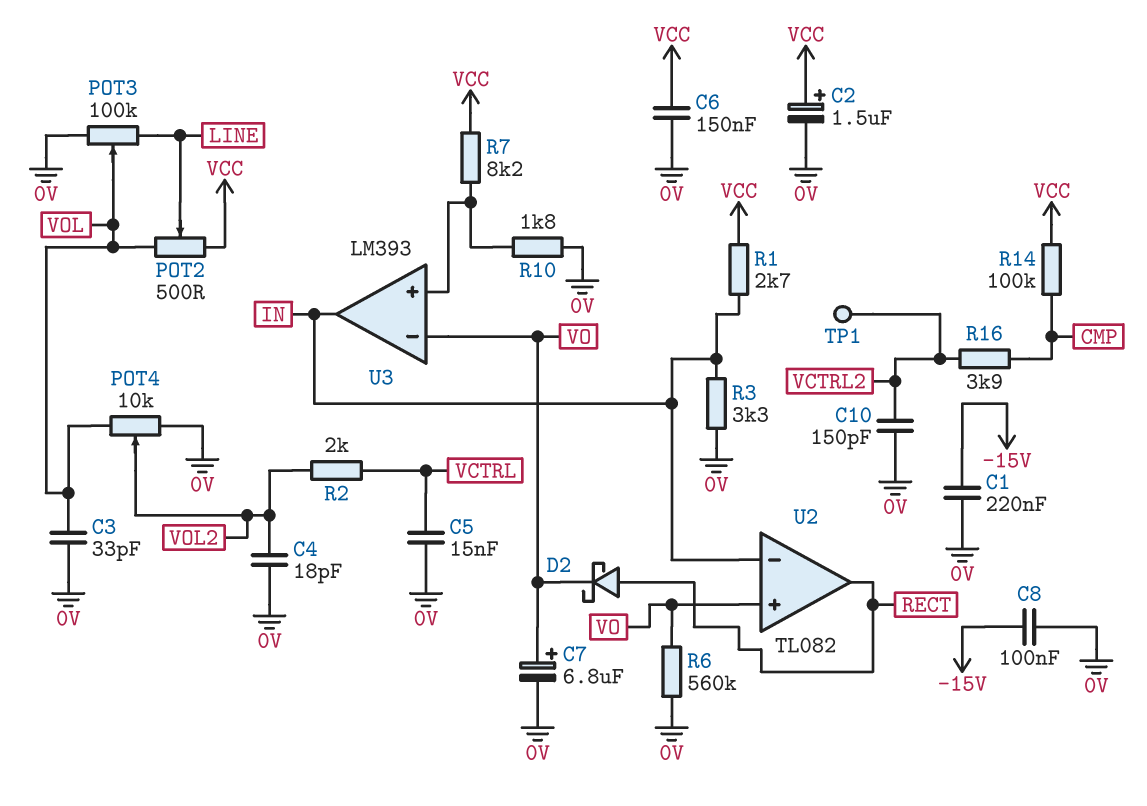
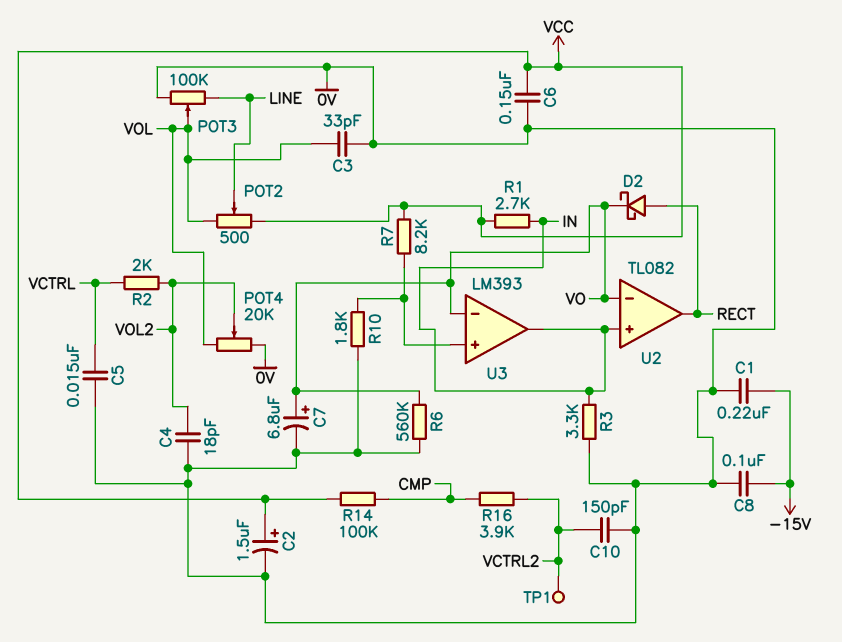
POT4: 10k (0V, VOL, wiper VOL2) -> 20k (0V, VOL, wiper VOL2)
U2 pin in+: VO -> IN
U2 pin in-: IN -> VO

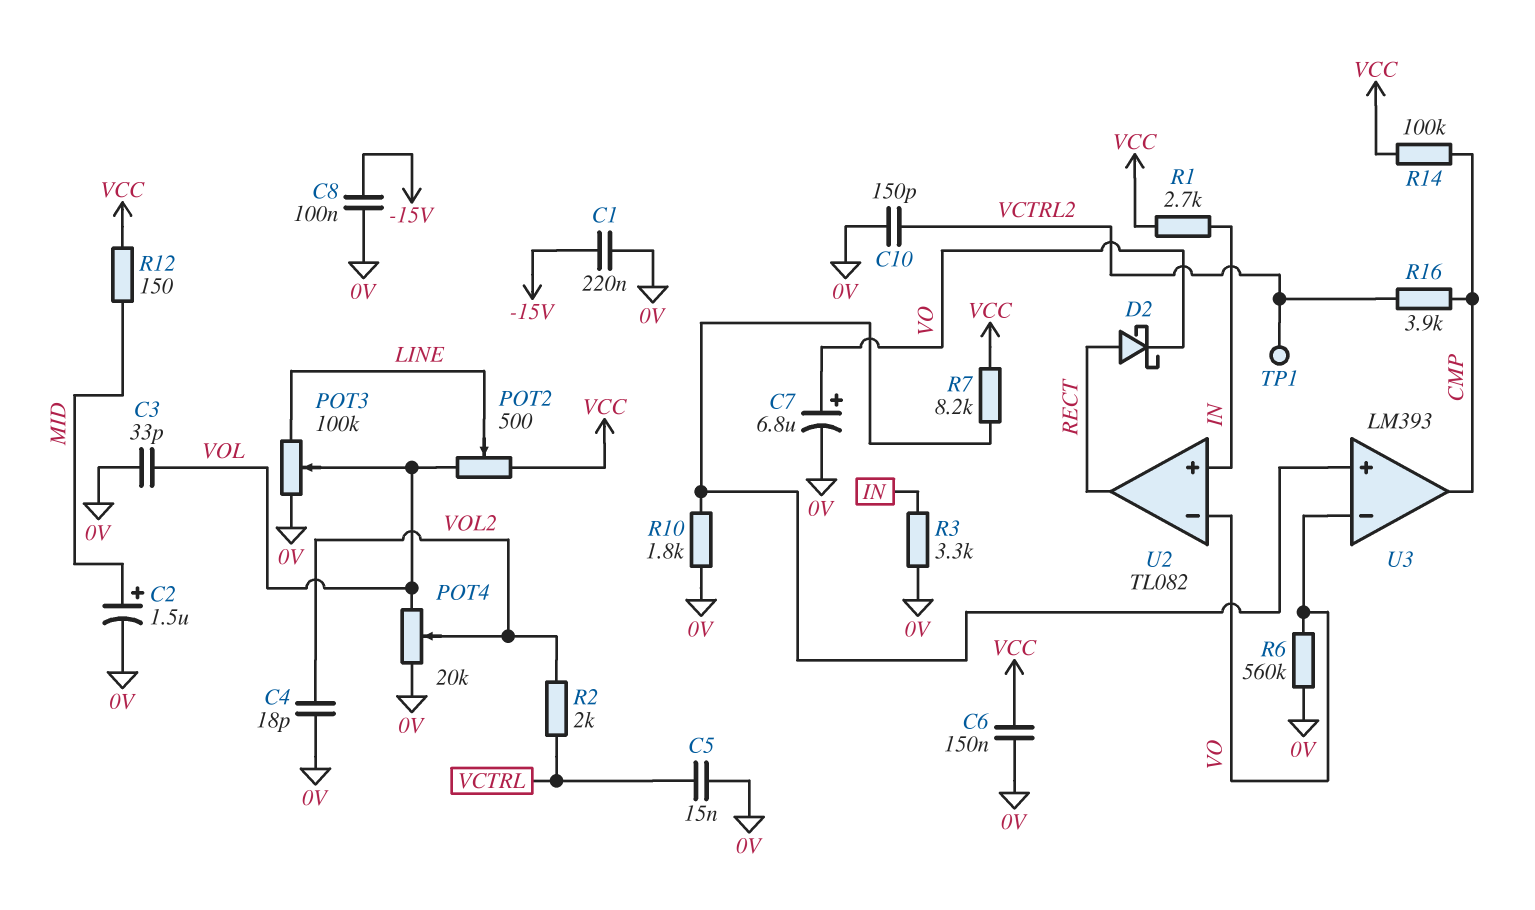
C2: 1.5uF (plus VCC, minus 0V) -> 1.5uF (plus MID, minus 0V)
R12: none -> 150 (MID, VCC)
U3 pin out: IN -> CMP

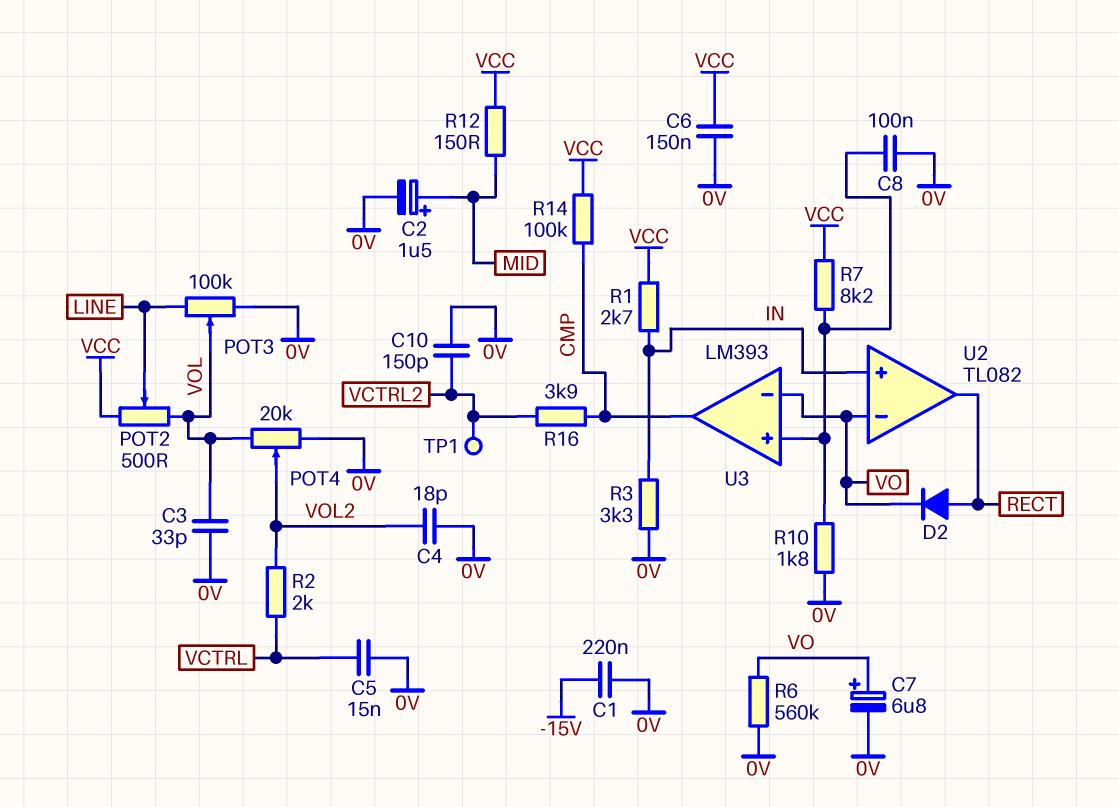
C8: 100nF (-15V, 0V) -> 100nF (0V, U3/in+)
D2: schottky (A RECT, K VO) -> diode (A RECT, K VO)

